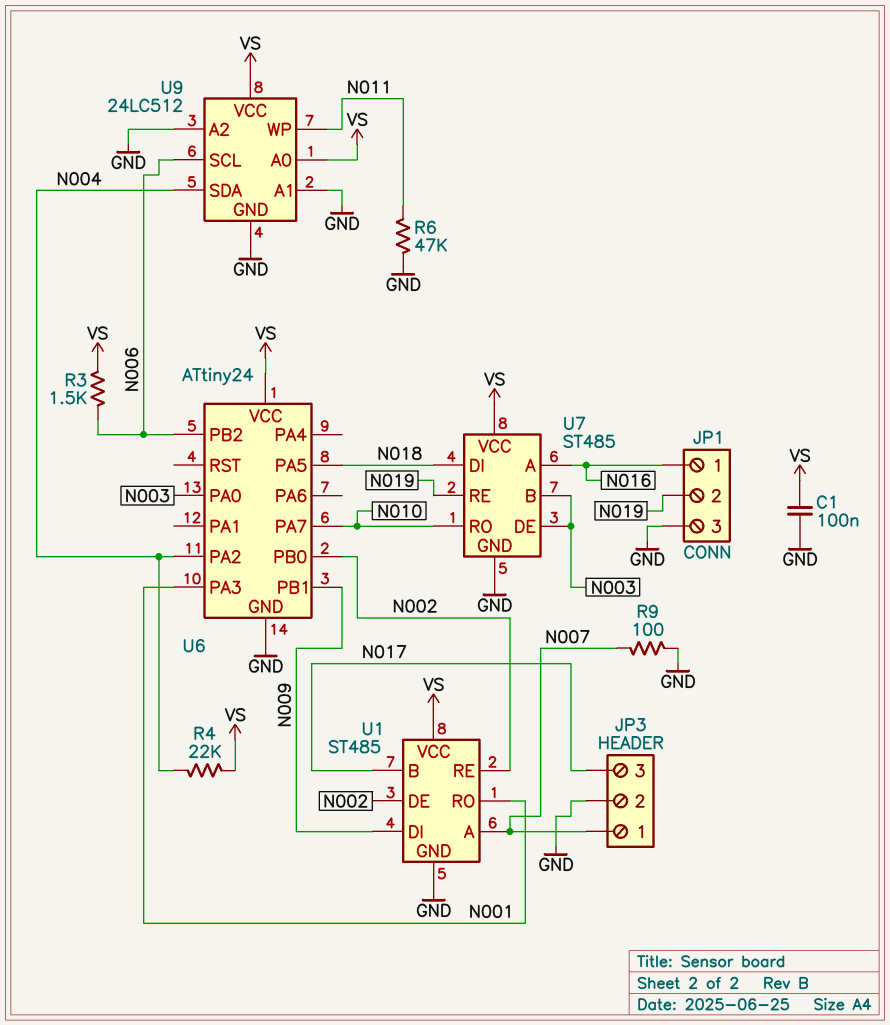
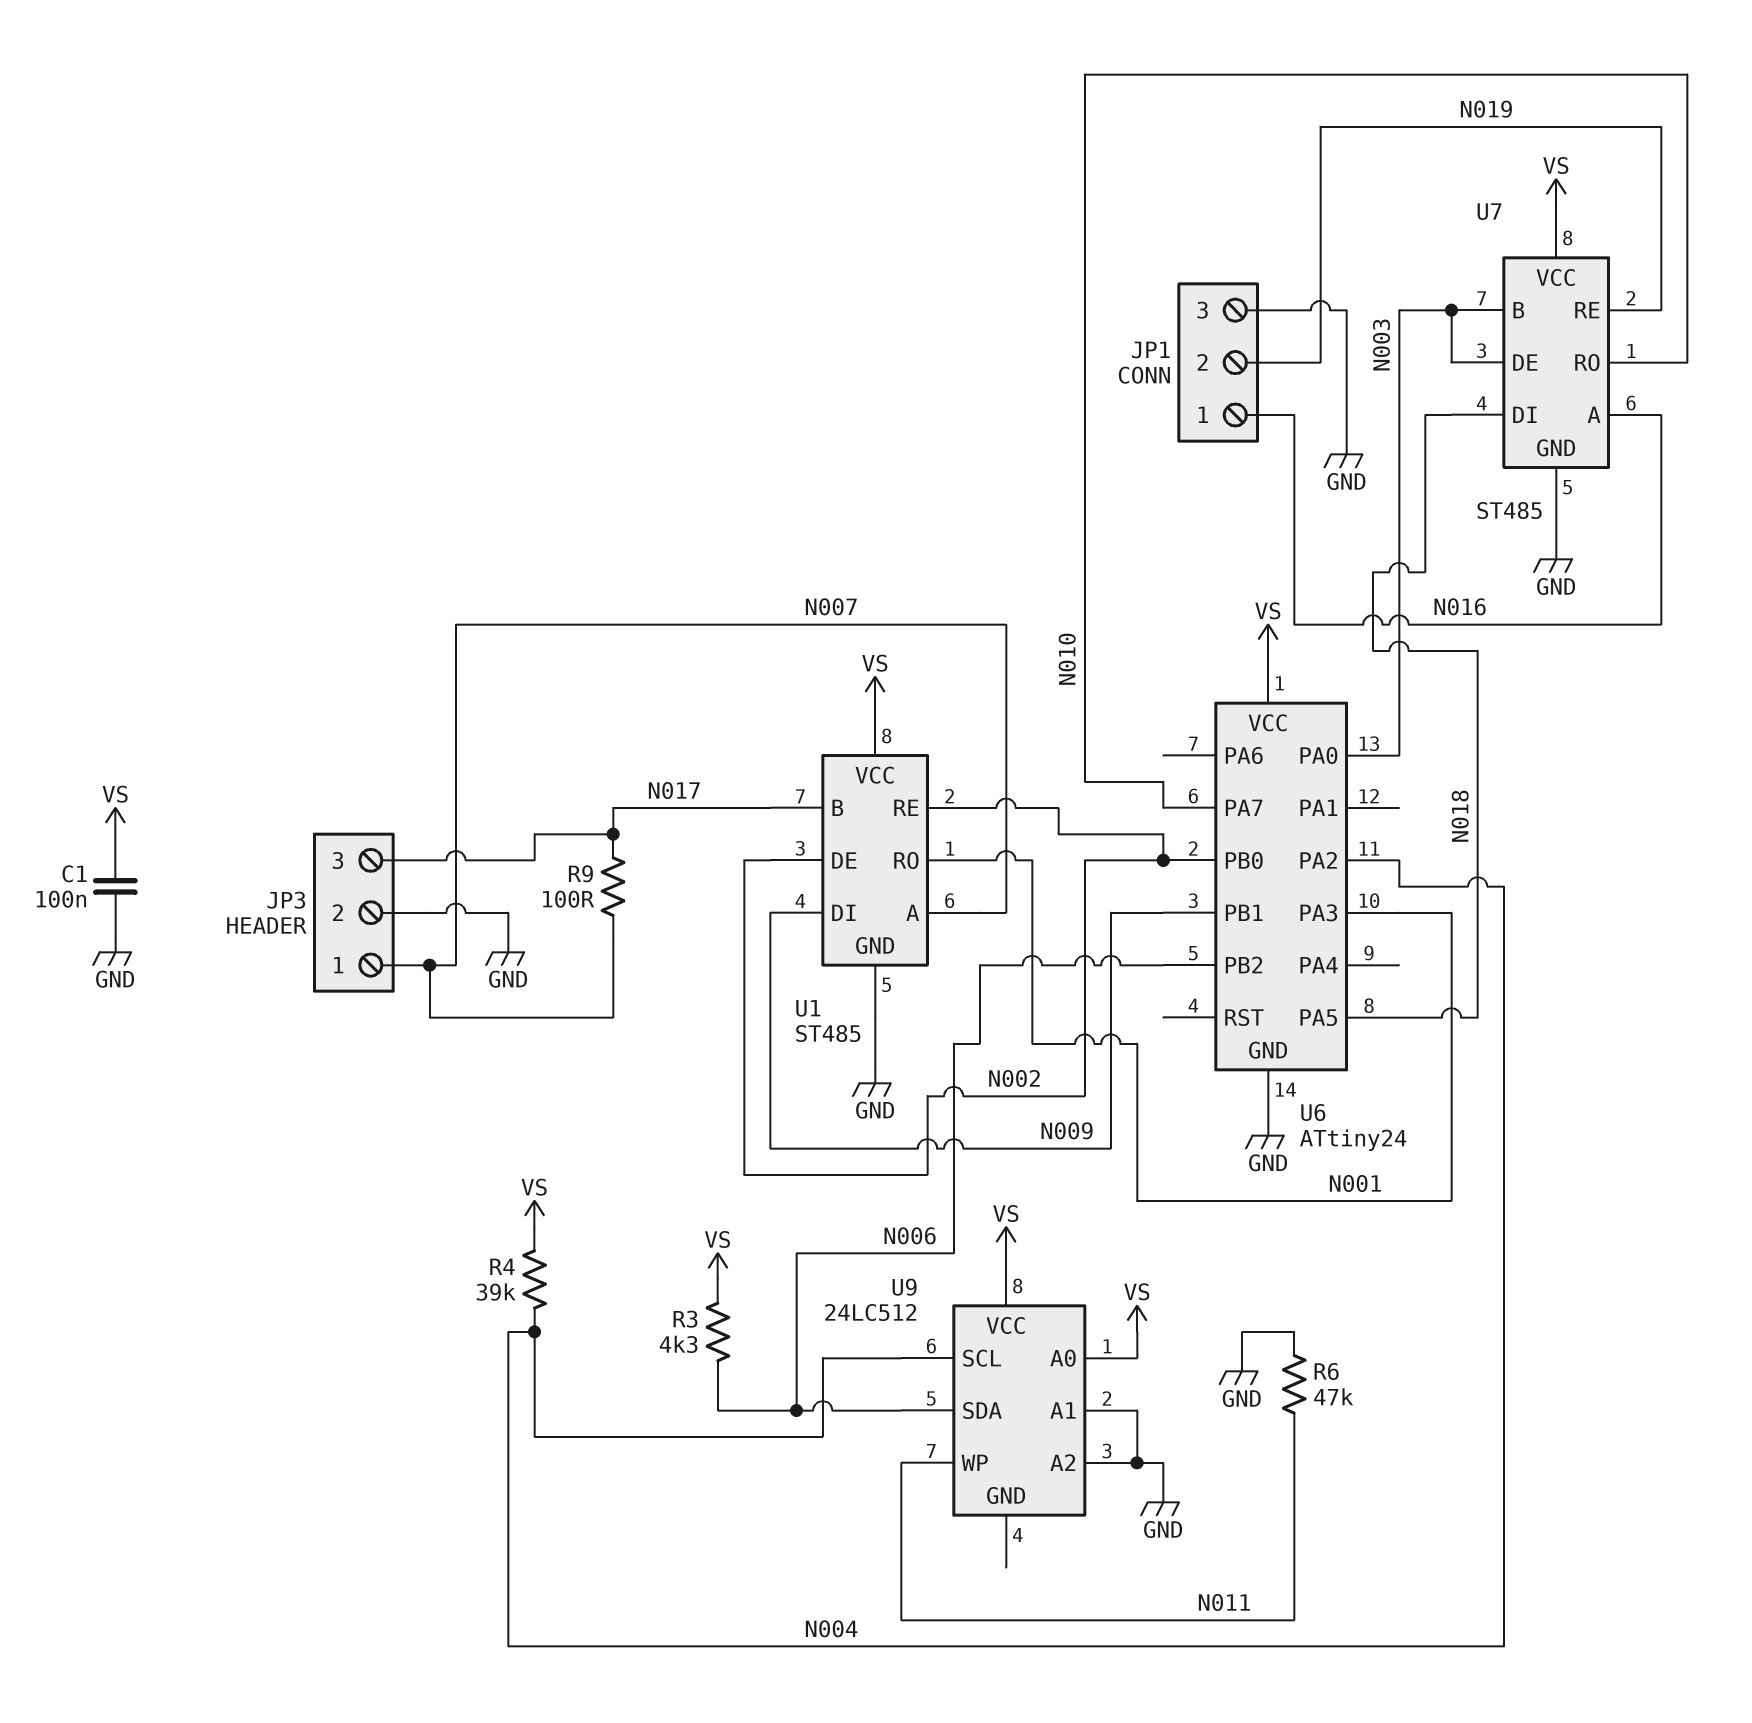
R3: 1.5k (N006, VS) -> 4.3k (N006, VS)
R4: 22k (N004, VS) -> 39k (N004, VS)
R9: 100 (GND, N007) -> 100 (N007, N017)
U9 pin GND: GND -> none
U9 pin SCL: N006 -> N004
U9 pin SDA: N004 -> N006

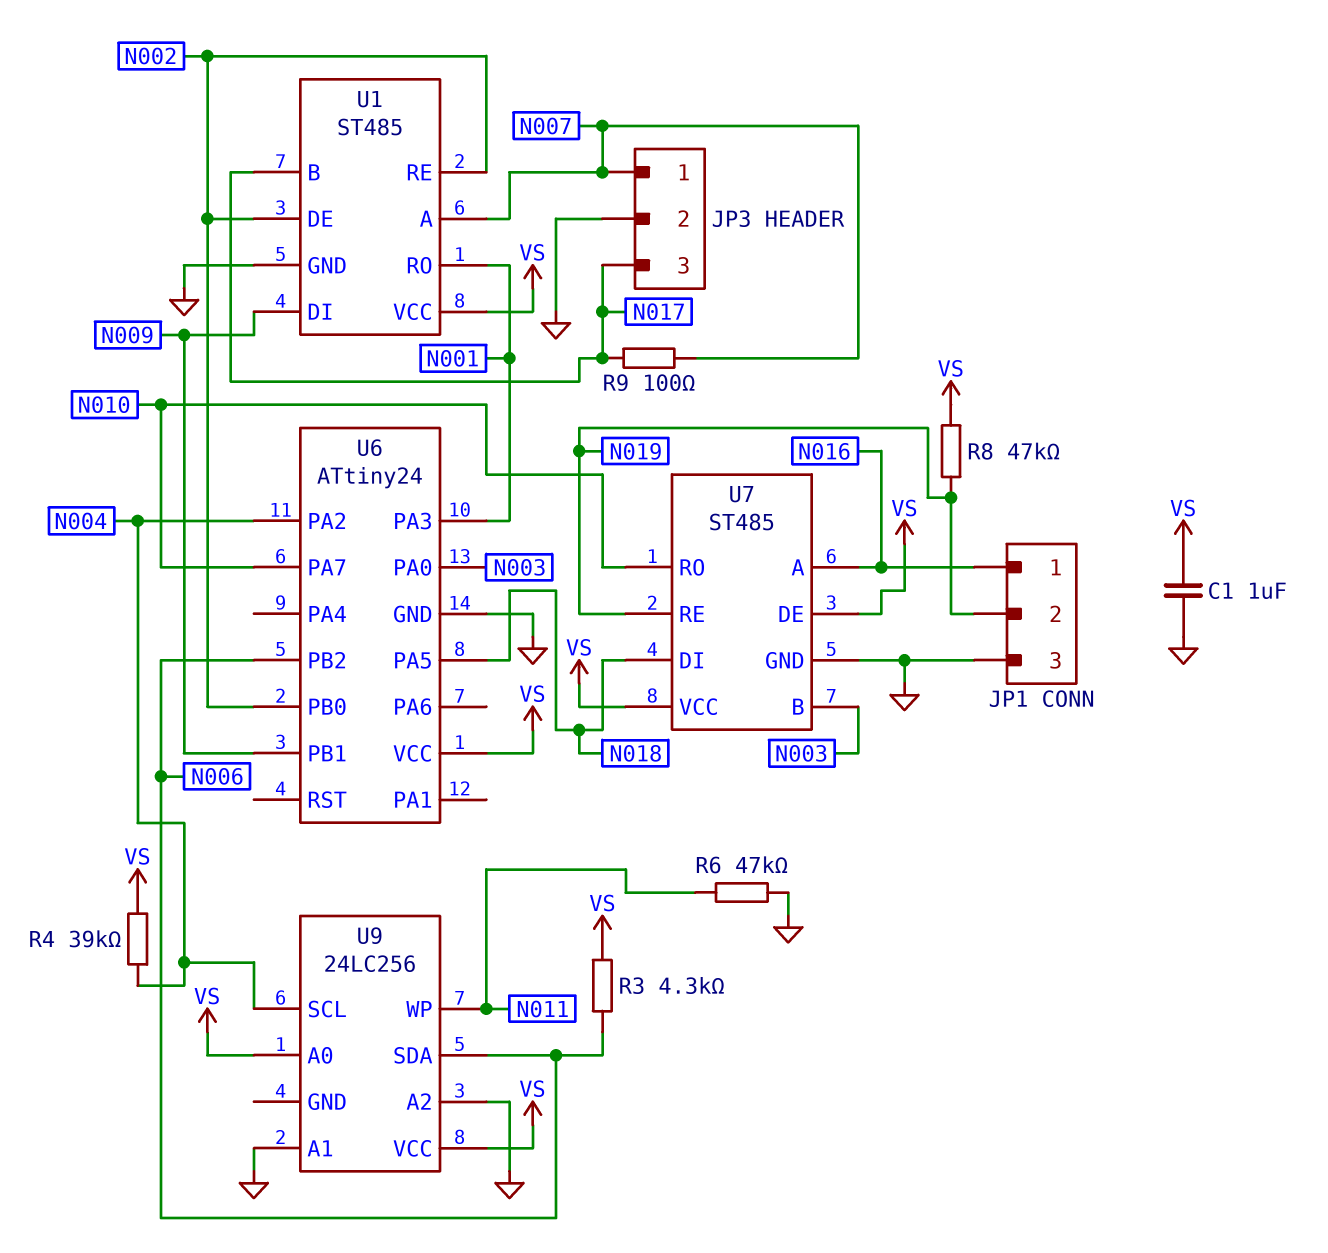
C1: 100nF (GND, VS) -> 1uF (GND, VS)
R8: none -> 47k (N019, VS)
U7 pin DE: N003 -> VS
U9: 24LC512 -> 24LC256

